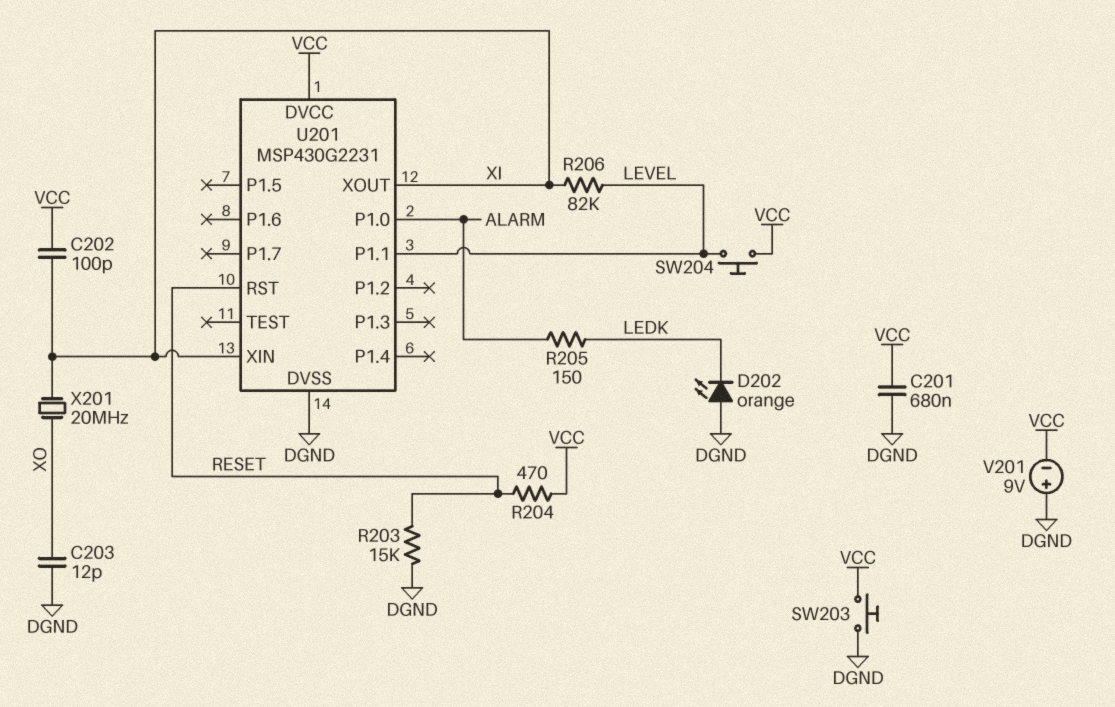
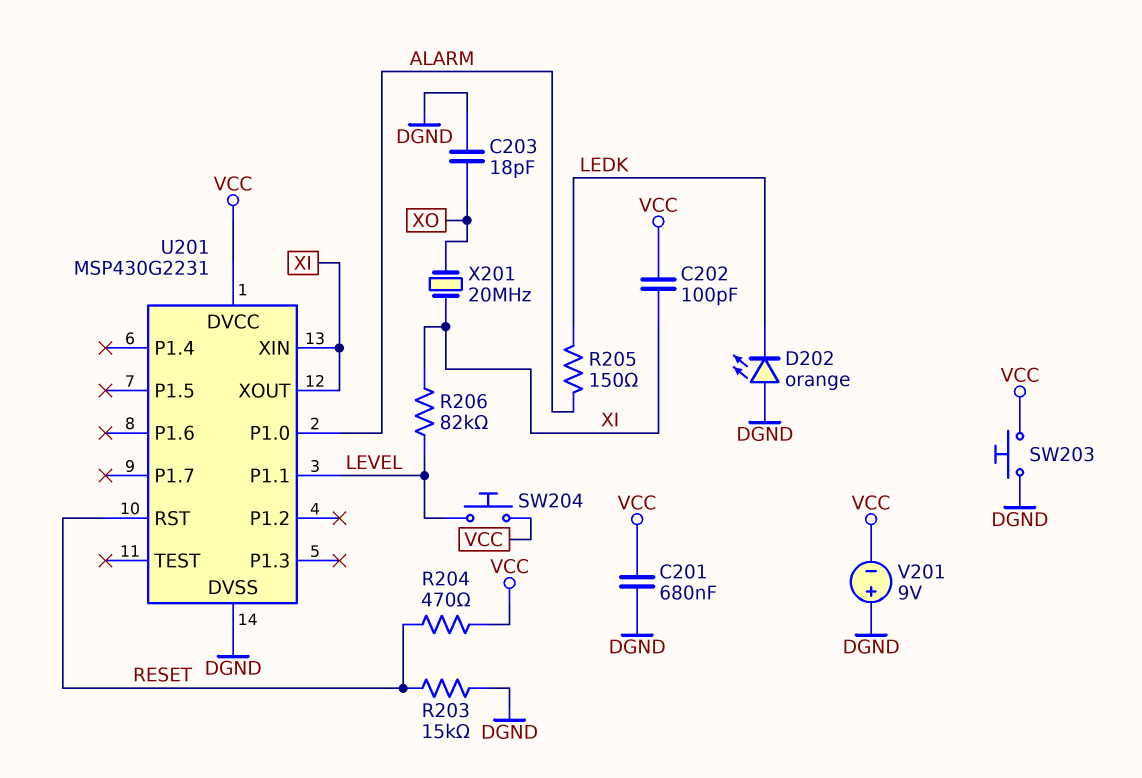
C203: 12pF (DGND, XO) -> 18pF (DGND, XO)

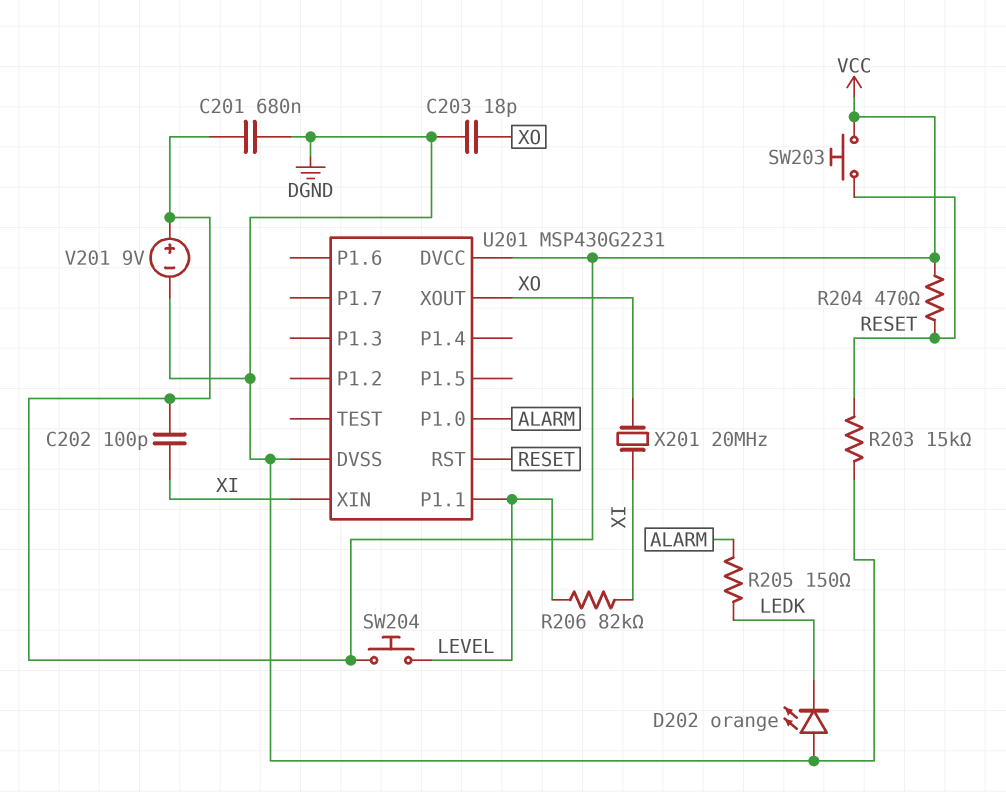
SW203: button (DGND, VCC) -> button (RESET, VCC)
U201 pin XOUT: XI -> XO
V201: 9V (plus DGND, minus VCC) -> 9V (plus VCC, minus DGND)

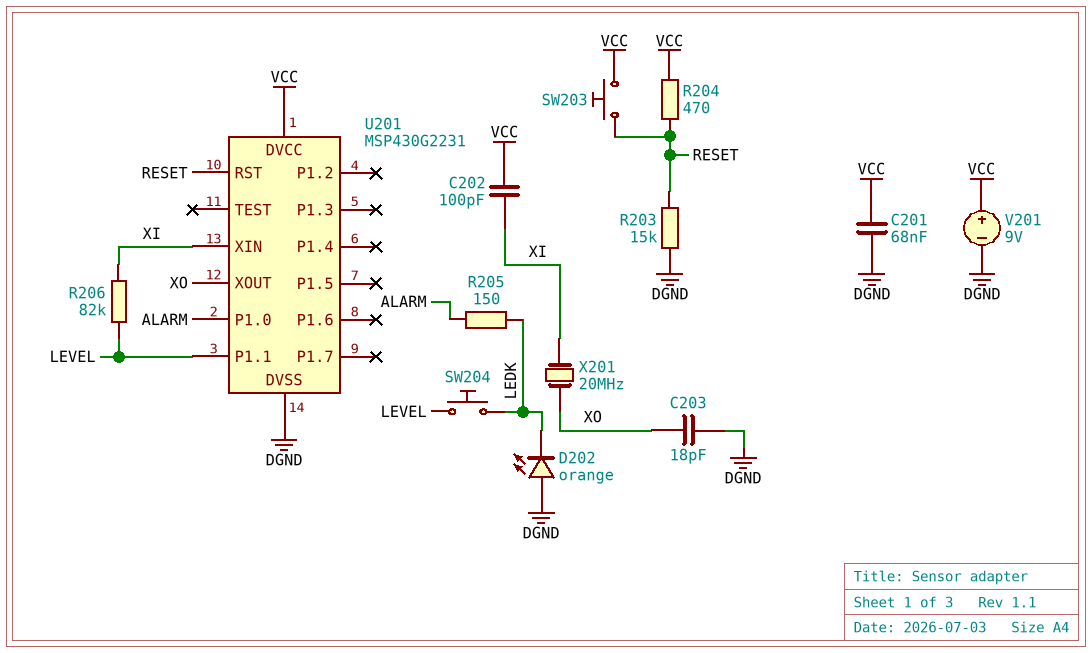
C201: 680nF (DGND, VCC) -> 68nF (DGND, VCC)
SW204: button (LEVEL, VCC) -> button (LEDK, LEVEL)

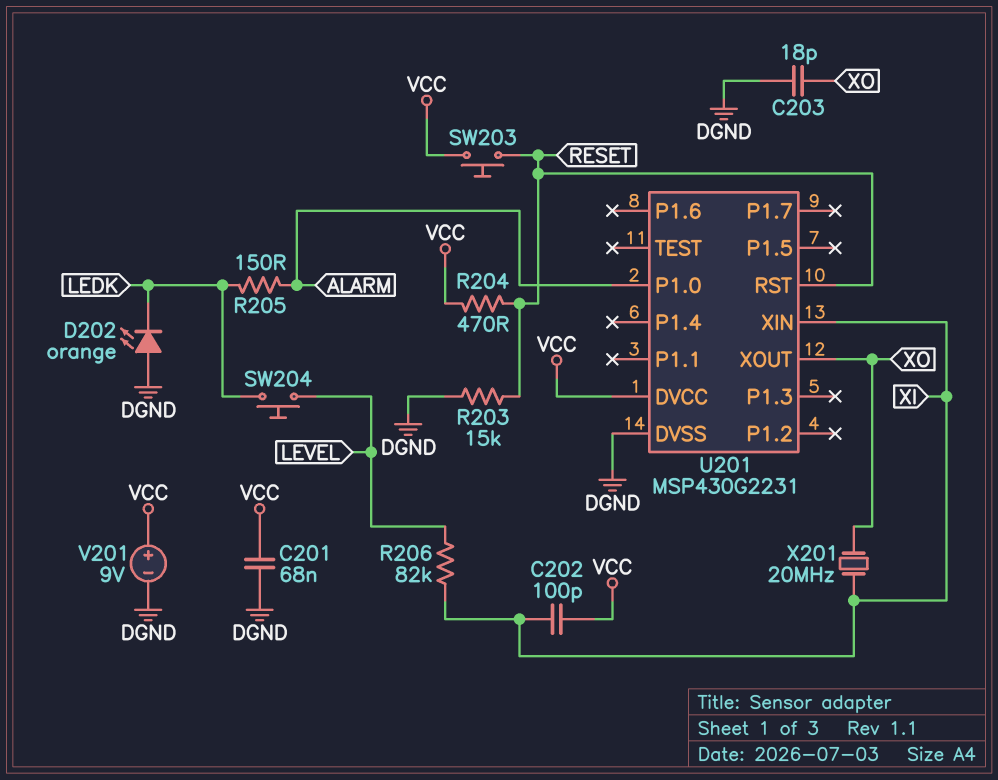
U201 pin P1.1: LEVEL -> none

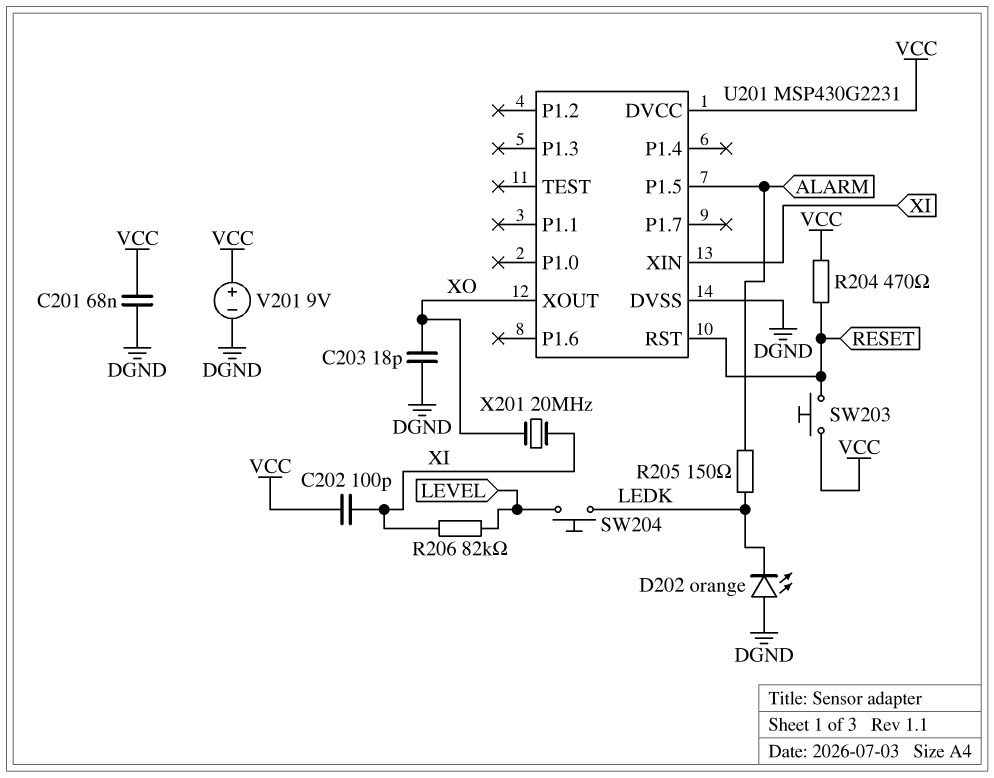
R203: 15k (DGND, RESET) -> none
U201 pin P1.0: ALARM -> none
U201 pin P1.5: none -> ALARM

